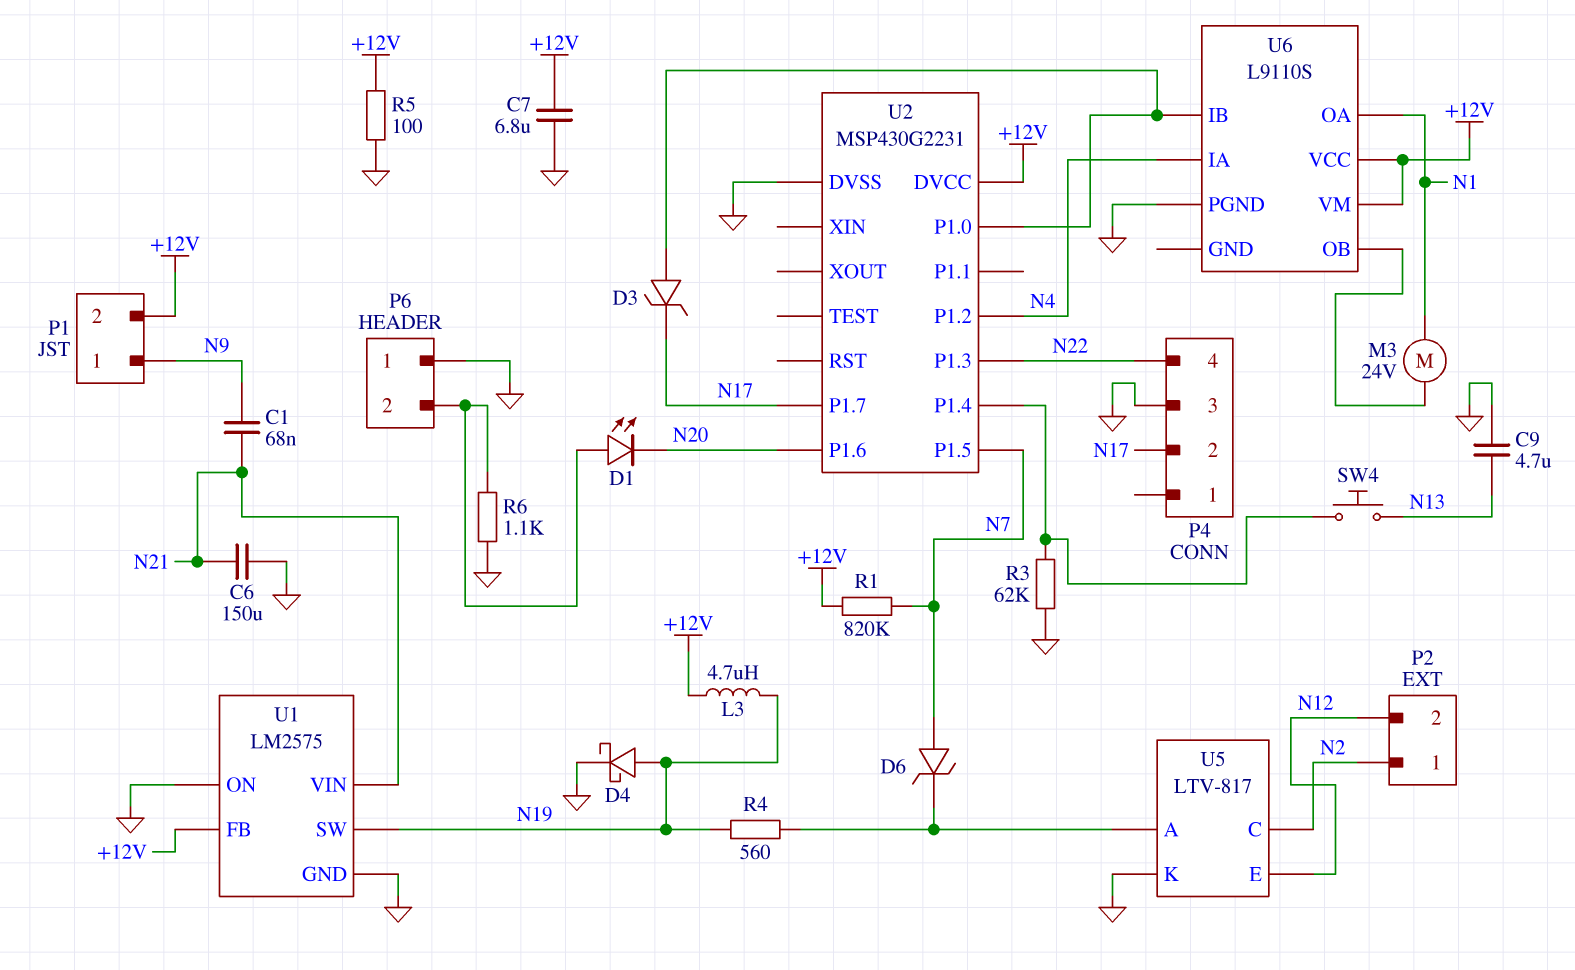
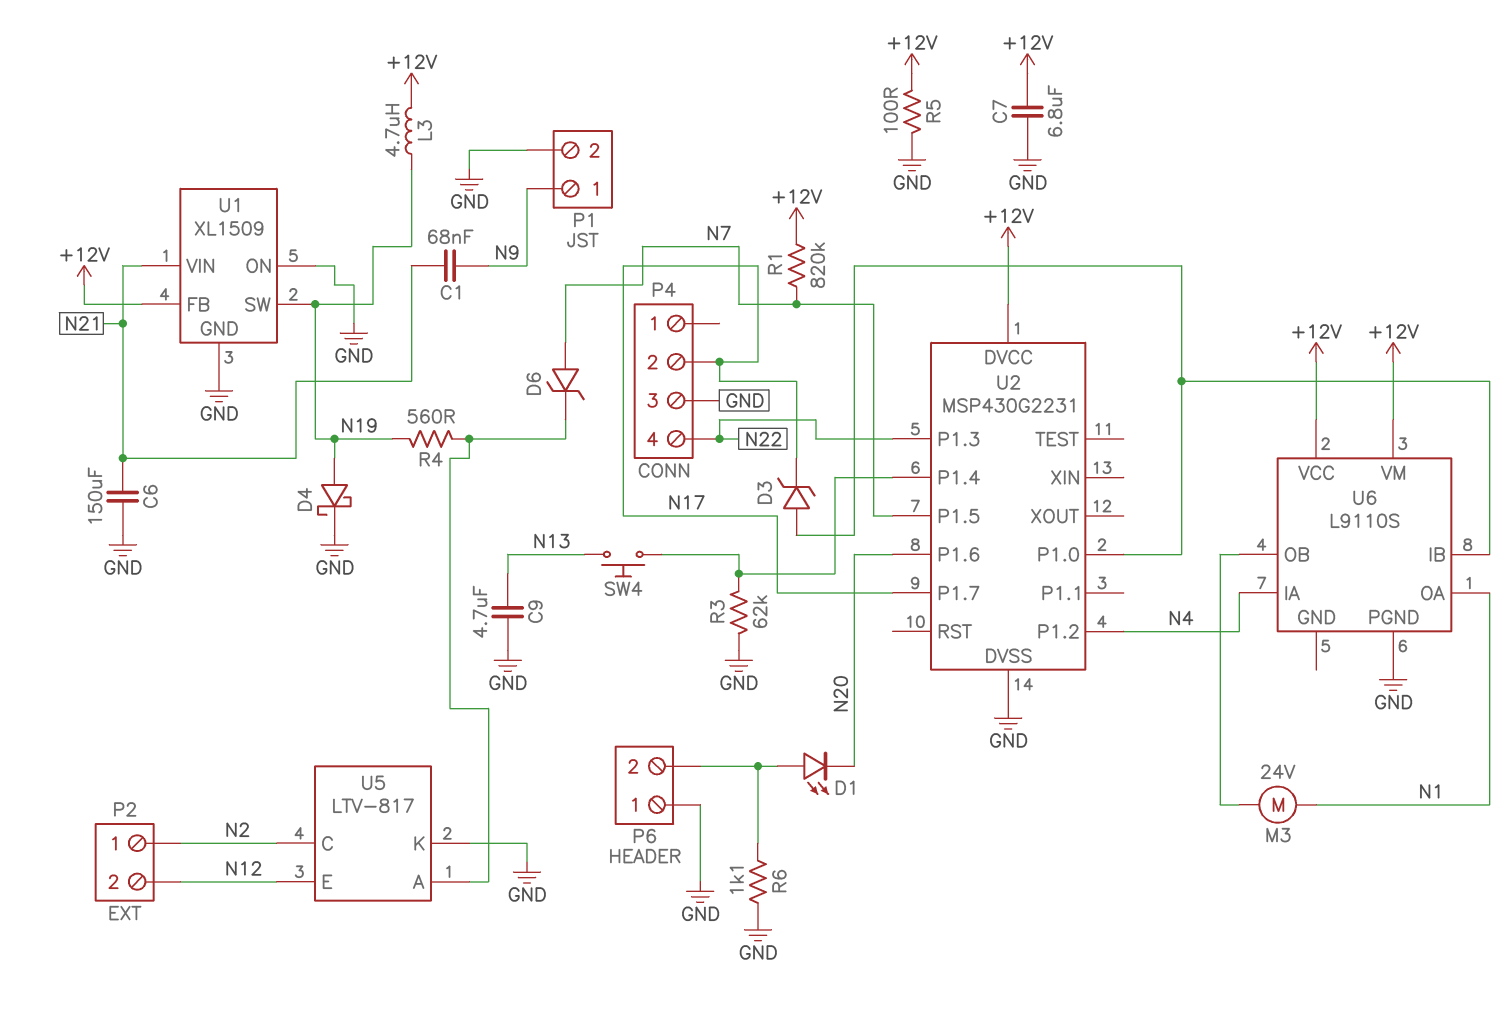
P1 pin 2: +12V -> GND
U1: LM2575 -> XL1509

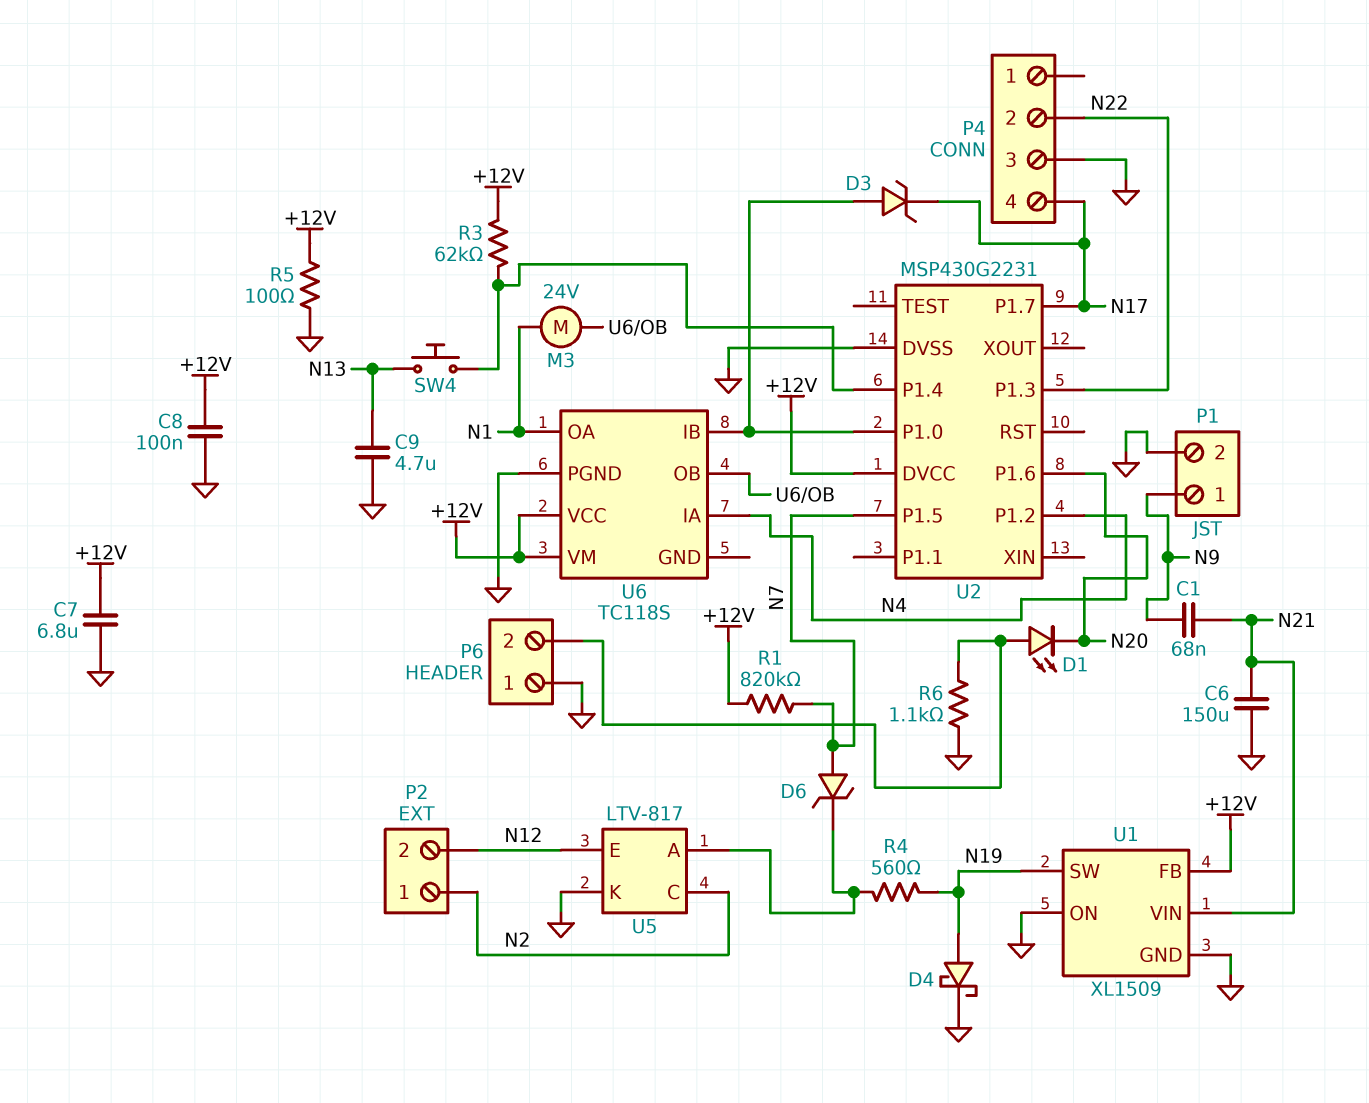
C8: none -> 100nF (+12V, GND)
L3: 4.7uH (+12V, N19) -> none
P4 pin 2: N17 -> N22
P4 pin 4: N22 -> N17
R3: 62k (GND, U2/P1.4) -> 62k (+12V, U2/P1.4)
U6: L9110S -> TC118S

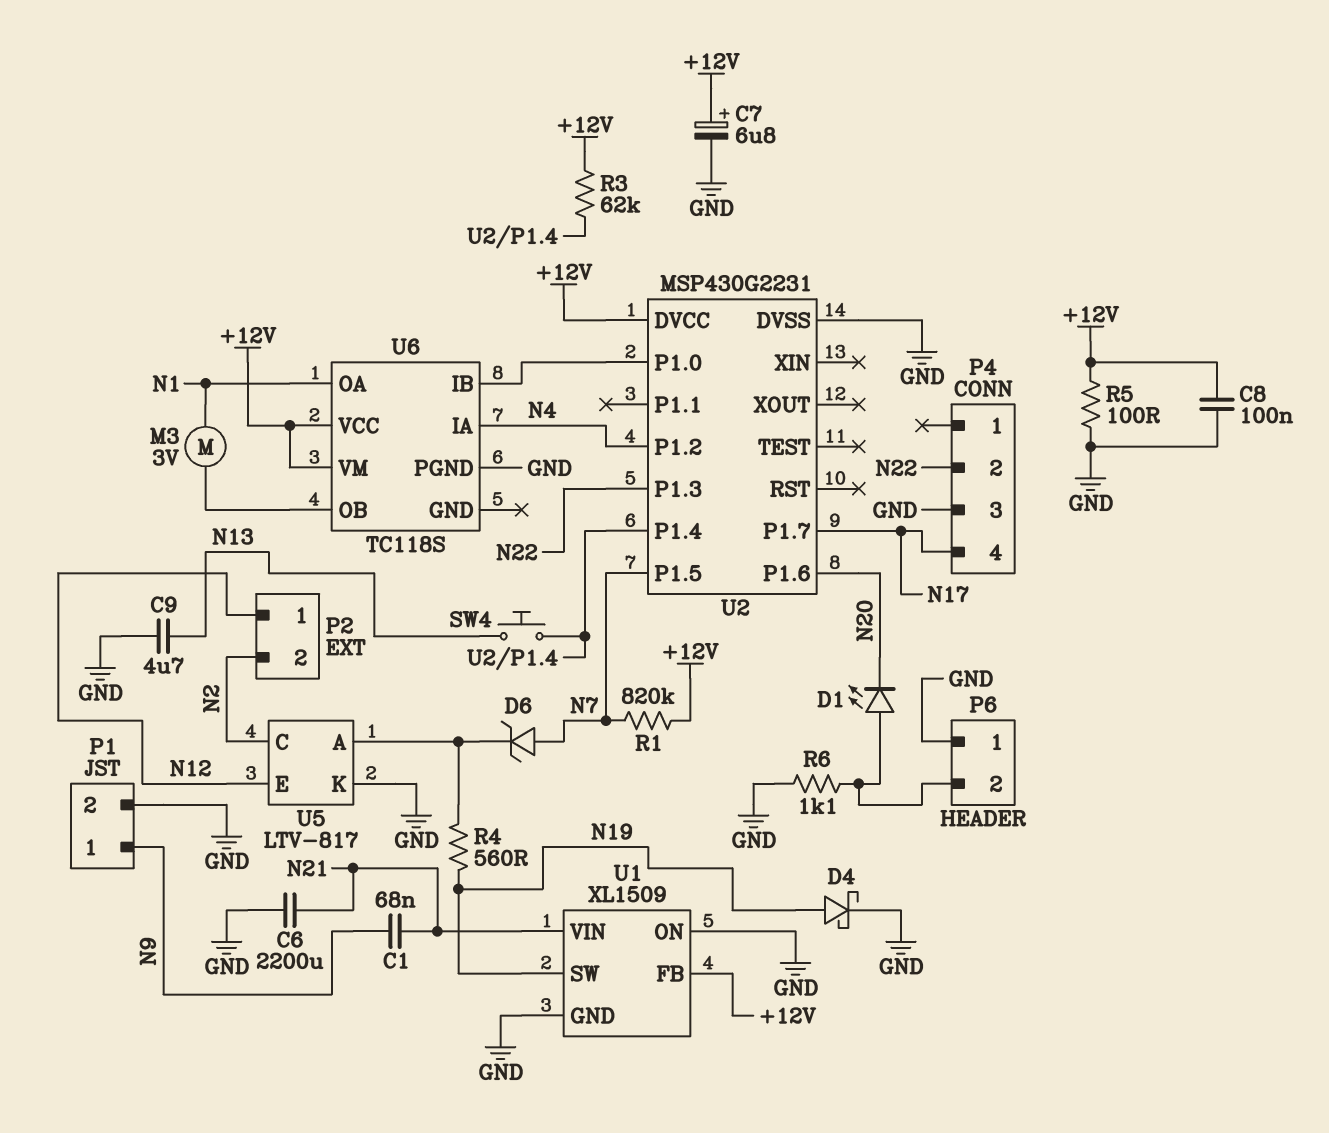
C6: 150uF (GND, N21) -> 2200uF (GND, N21)
C7: 6.8uF (+12V, GND) -> 6.8uF (plus +12V, minus GND)
D3: zener (A U2/P1.0, K N17) -> none
M3: motor 24V (N1, U6/OB) -> motor 3V (N1, U6/OB)
P2 pin 1: N2 -> N12
P2 pin 2: N12 -> N2

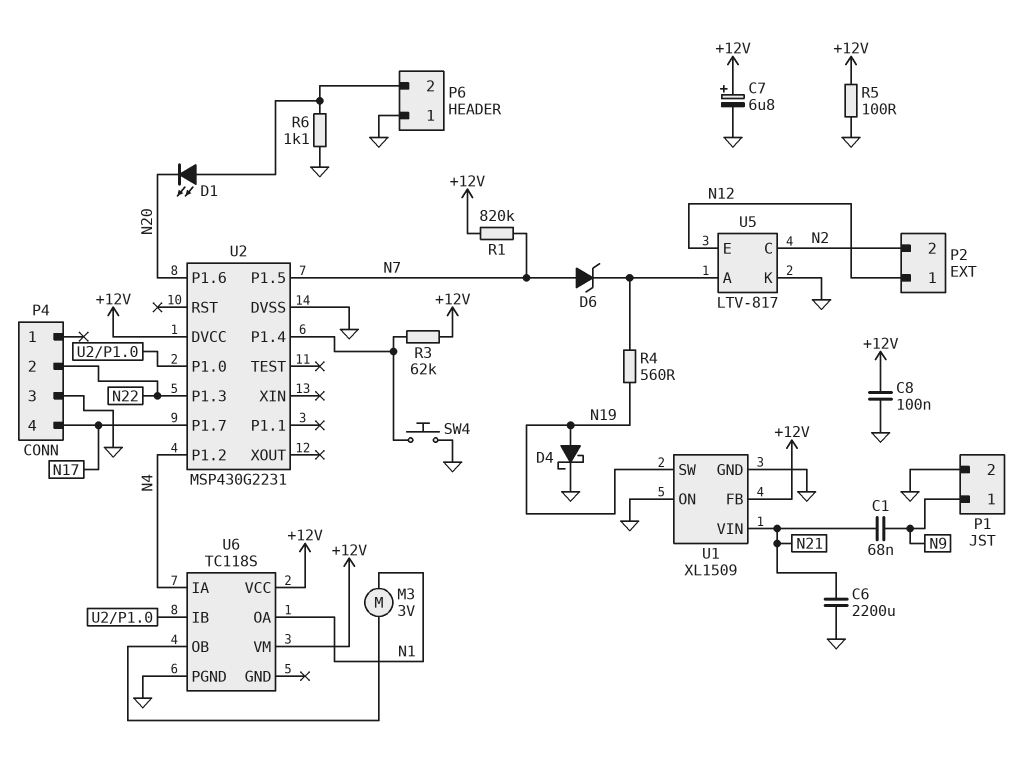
C9: 4.7uF (GND, N13) -> none
SW4: button (N13, U2/P1.4) -> button (GND, U2/P1.4)

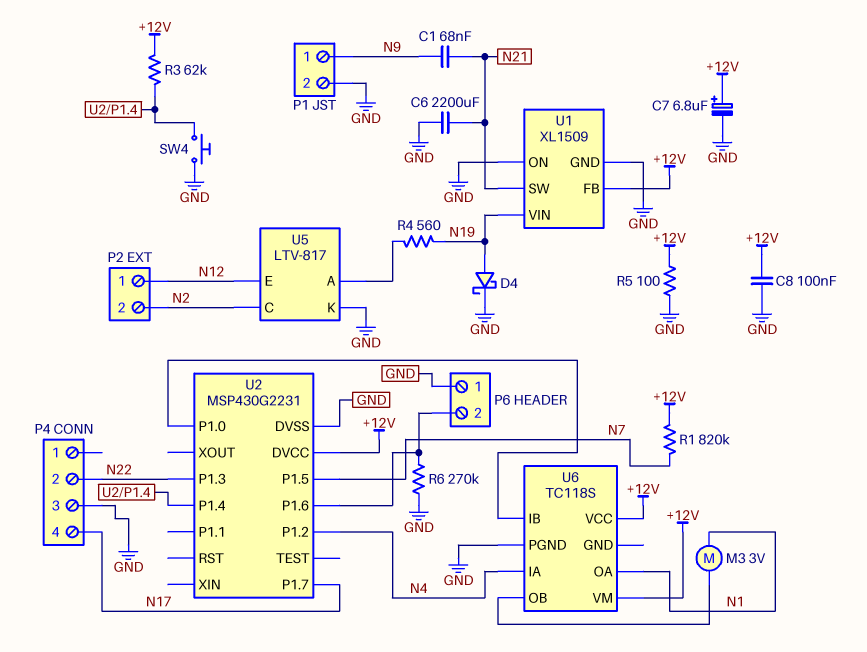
D1: LED (A P6/2, K N20) -> none
D6: zener (A N7, K U5/A) -> none
R6: 1.1k (GND, P6/2) -> 270k (GND, P6/2)
U1 pin SW: N19 -> N21
U1 pin VIN: N21 -> N19
U2 pin P1.6: N20 -> P6/2

